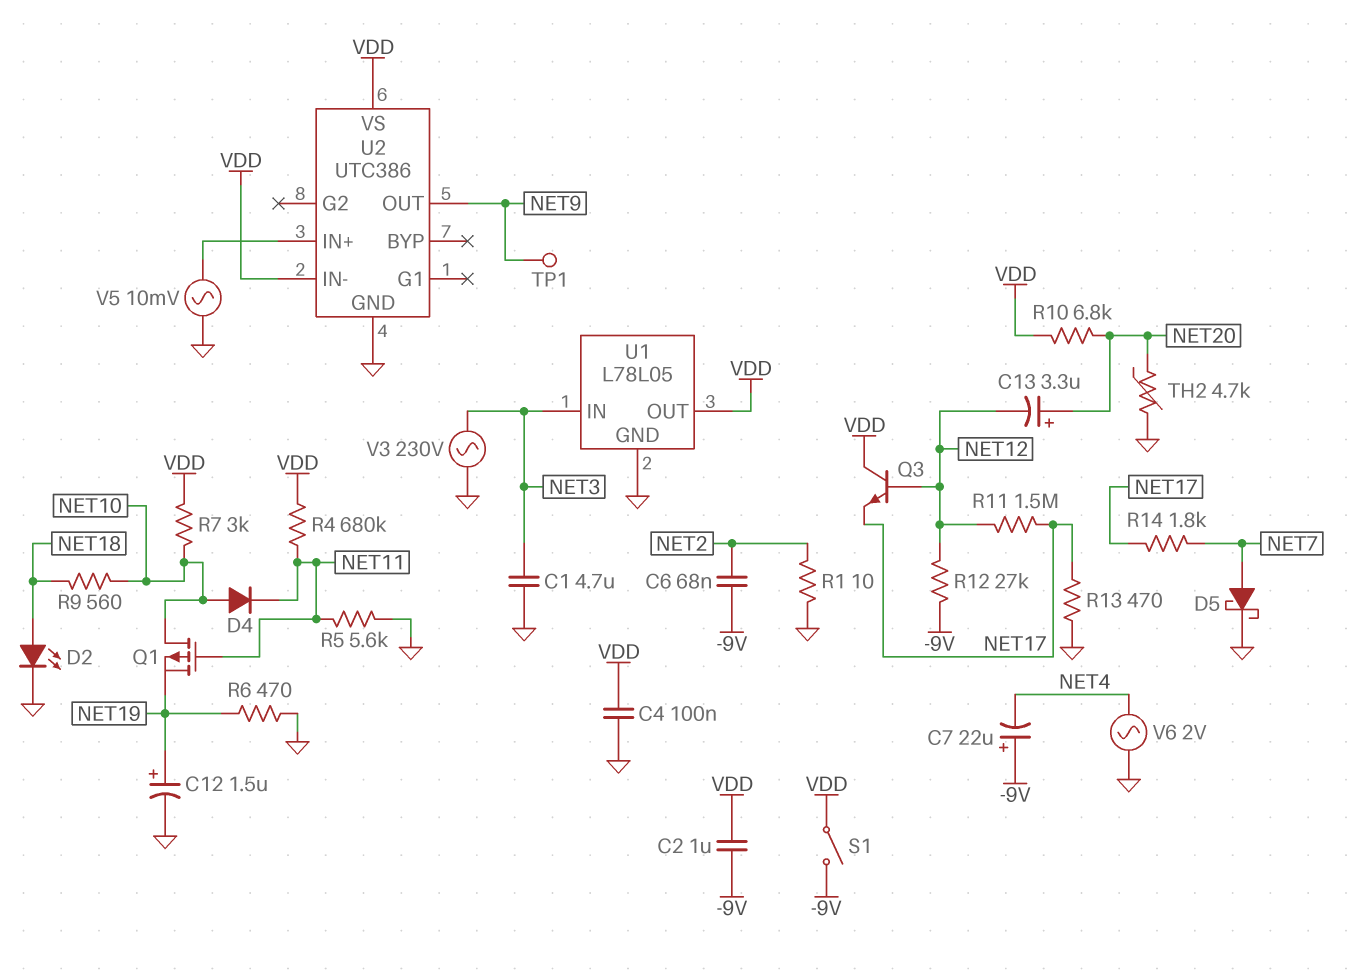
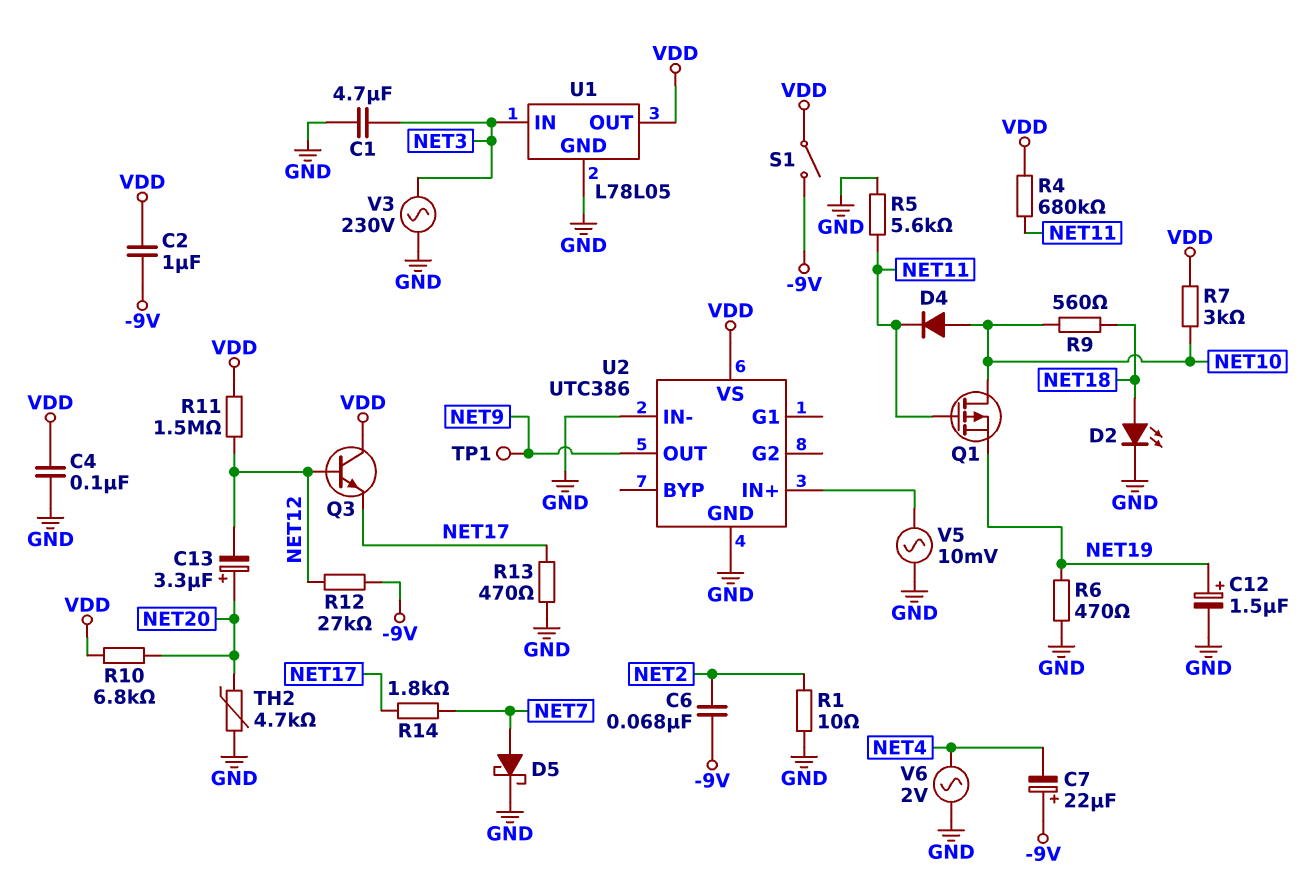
R11: 1.5M (NET12, NET17) -> 1.5M (NET12, VDD)
U2 pin IN-: VDD -> GND

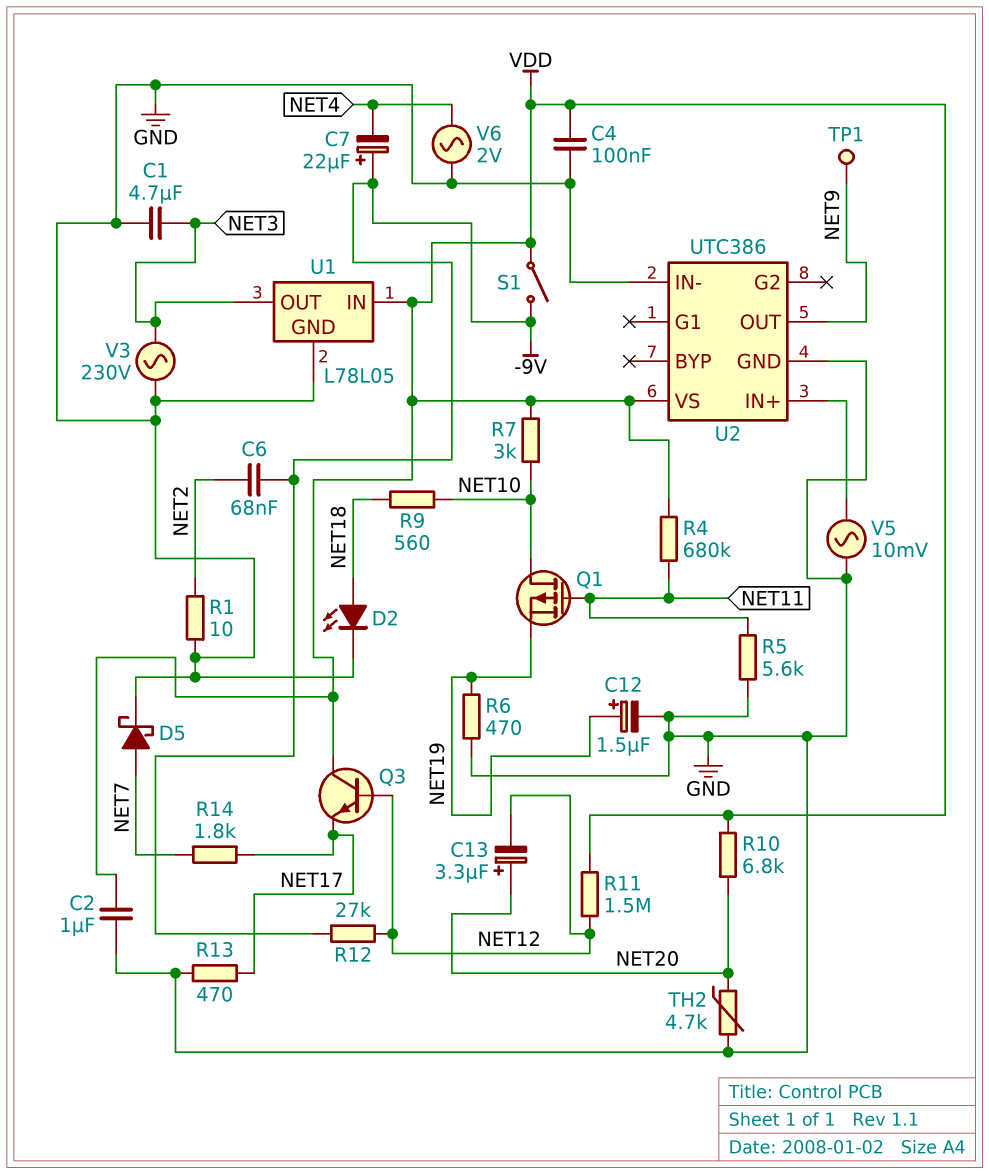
C2: 1uF (-9V, VDD) -> 1uF (GND, VDD)
D4: diode (A NET10, K NET11) -> none
U1 pin IN: NET3 -> VDD
U1 pin OUT: VDD -> NET3

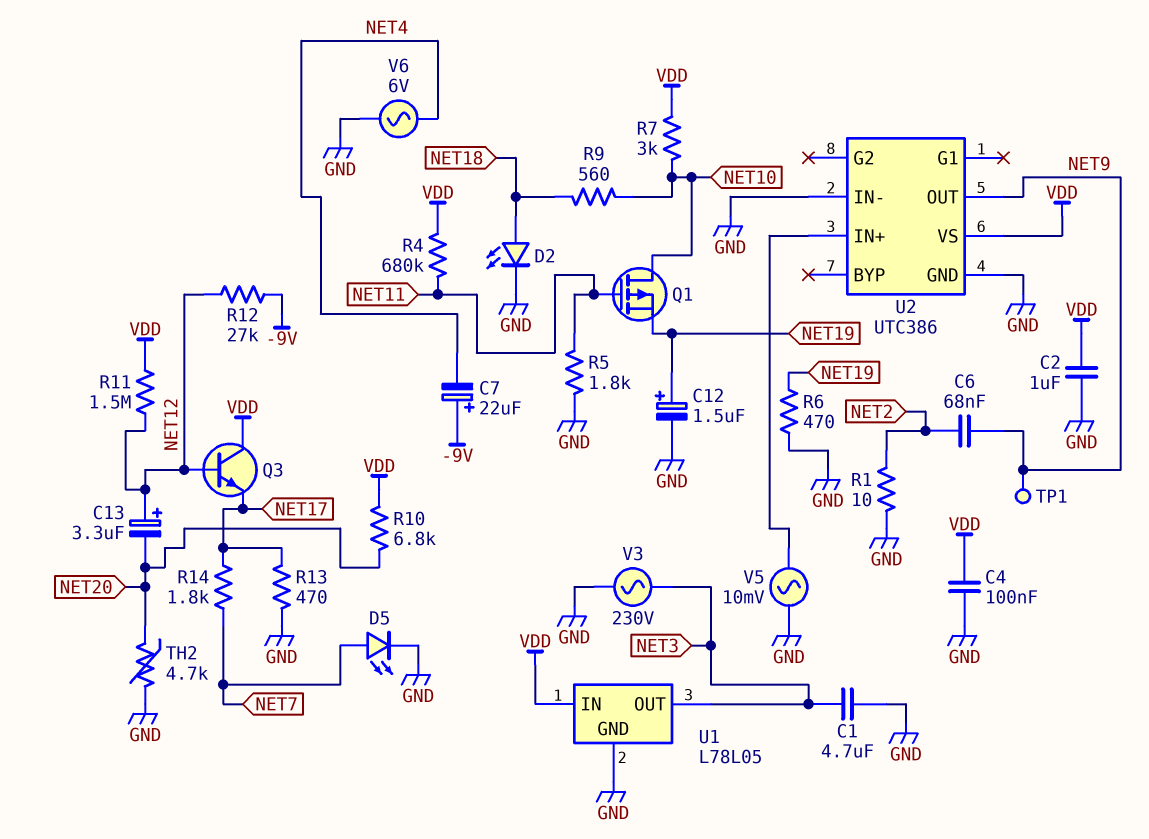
C6: 68nF (-9V, NET2) -> 68nF (NET2, NET9)
C13: 3.3uF (plus NET20, minus NET12) -> 3.3uF (plus NET12, minus NET20)
D5: schottky (A NET7, K GND) -> LED (A NET7, K GND)
R5: 5.6k (GND, NET11) -> 1.8k (GND, NET11)
S1: switch (-9V, VDD) -> none
V6: AC 2V (GND, NET4) -> AC 6V (GND, NET4)

